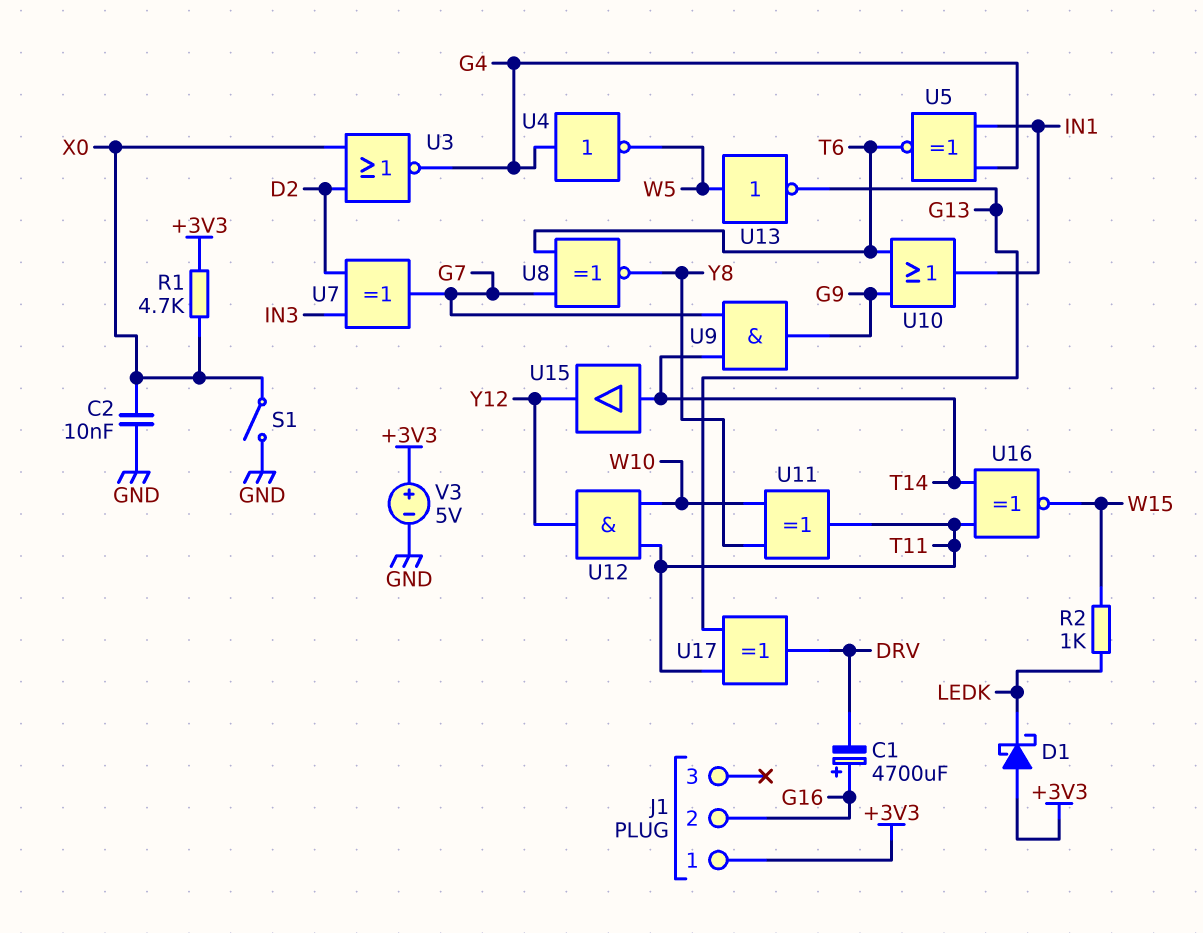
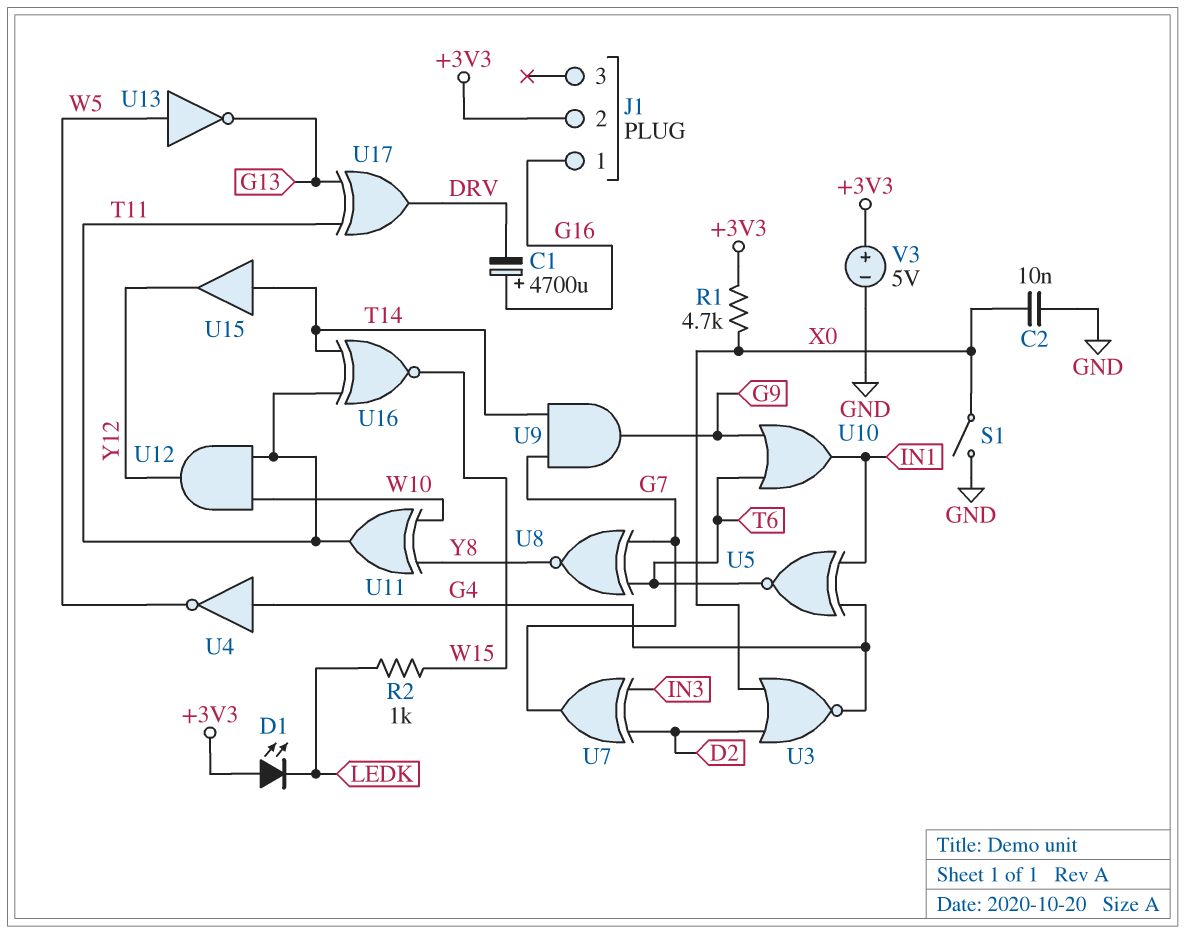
D1: schottky (A +3V3, K LEDK) -> LED (A +3V3, K LEDK)
J1 pin 1: +3V3 -> G16
J1 pin 2: G16 -> +3V3

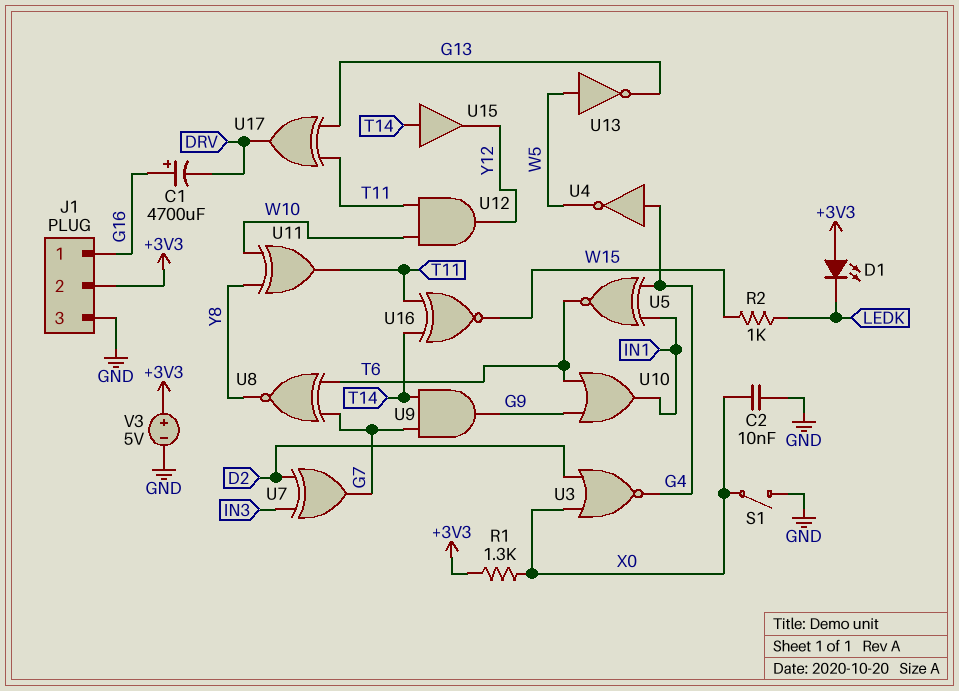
J1 pin 3: none -> GND
R1: 4.7k (+3V3, X0) -> 1.3k (+3V3, X0)

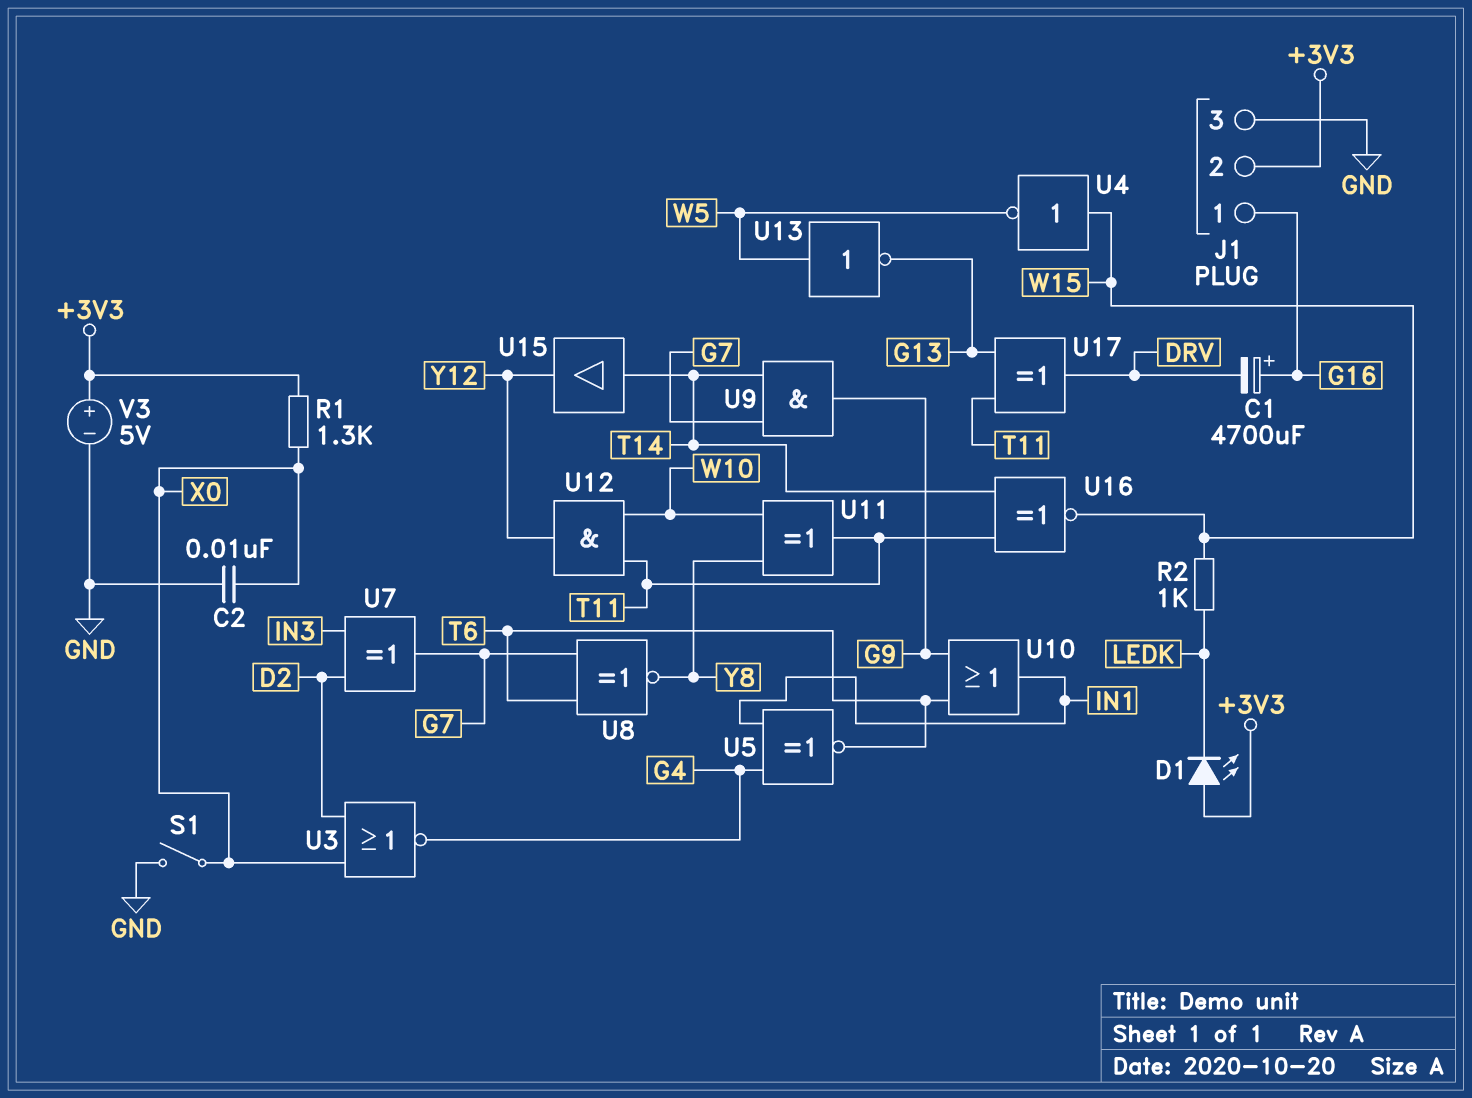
U4: NOT (in G4, out W5) -> NOT (in W15, out W5)

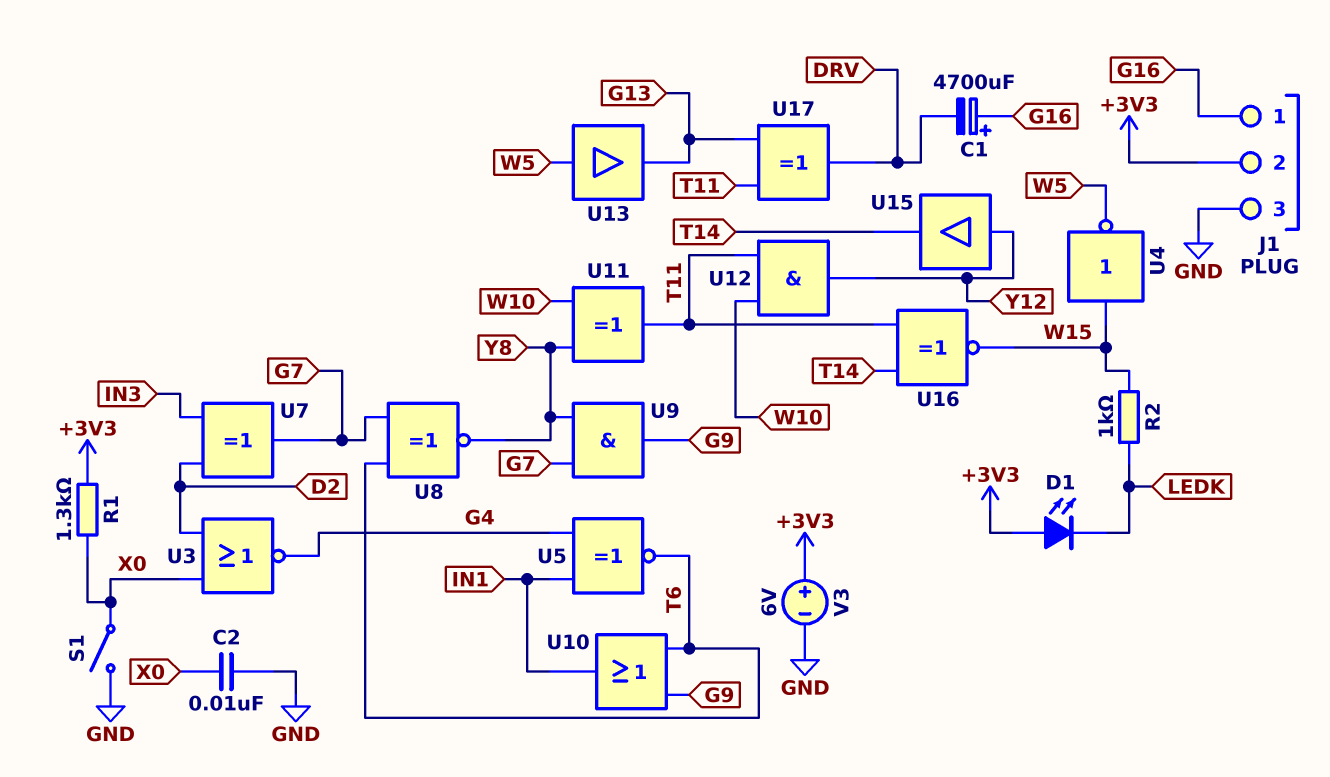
U9: AND (in G7, in T14, out G9) -> AND (in G7, in Y8, out G9)
U13: NOT (in W5, out G13) -> buffer (in W5, out G13)
U15: buffer (in T14, out Y12) -> buffer (in Y12, out T14)
V3: 5V (plus +3V3, minus GND) -> 6V (plus +3V3, minus GND)

